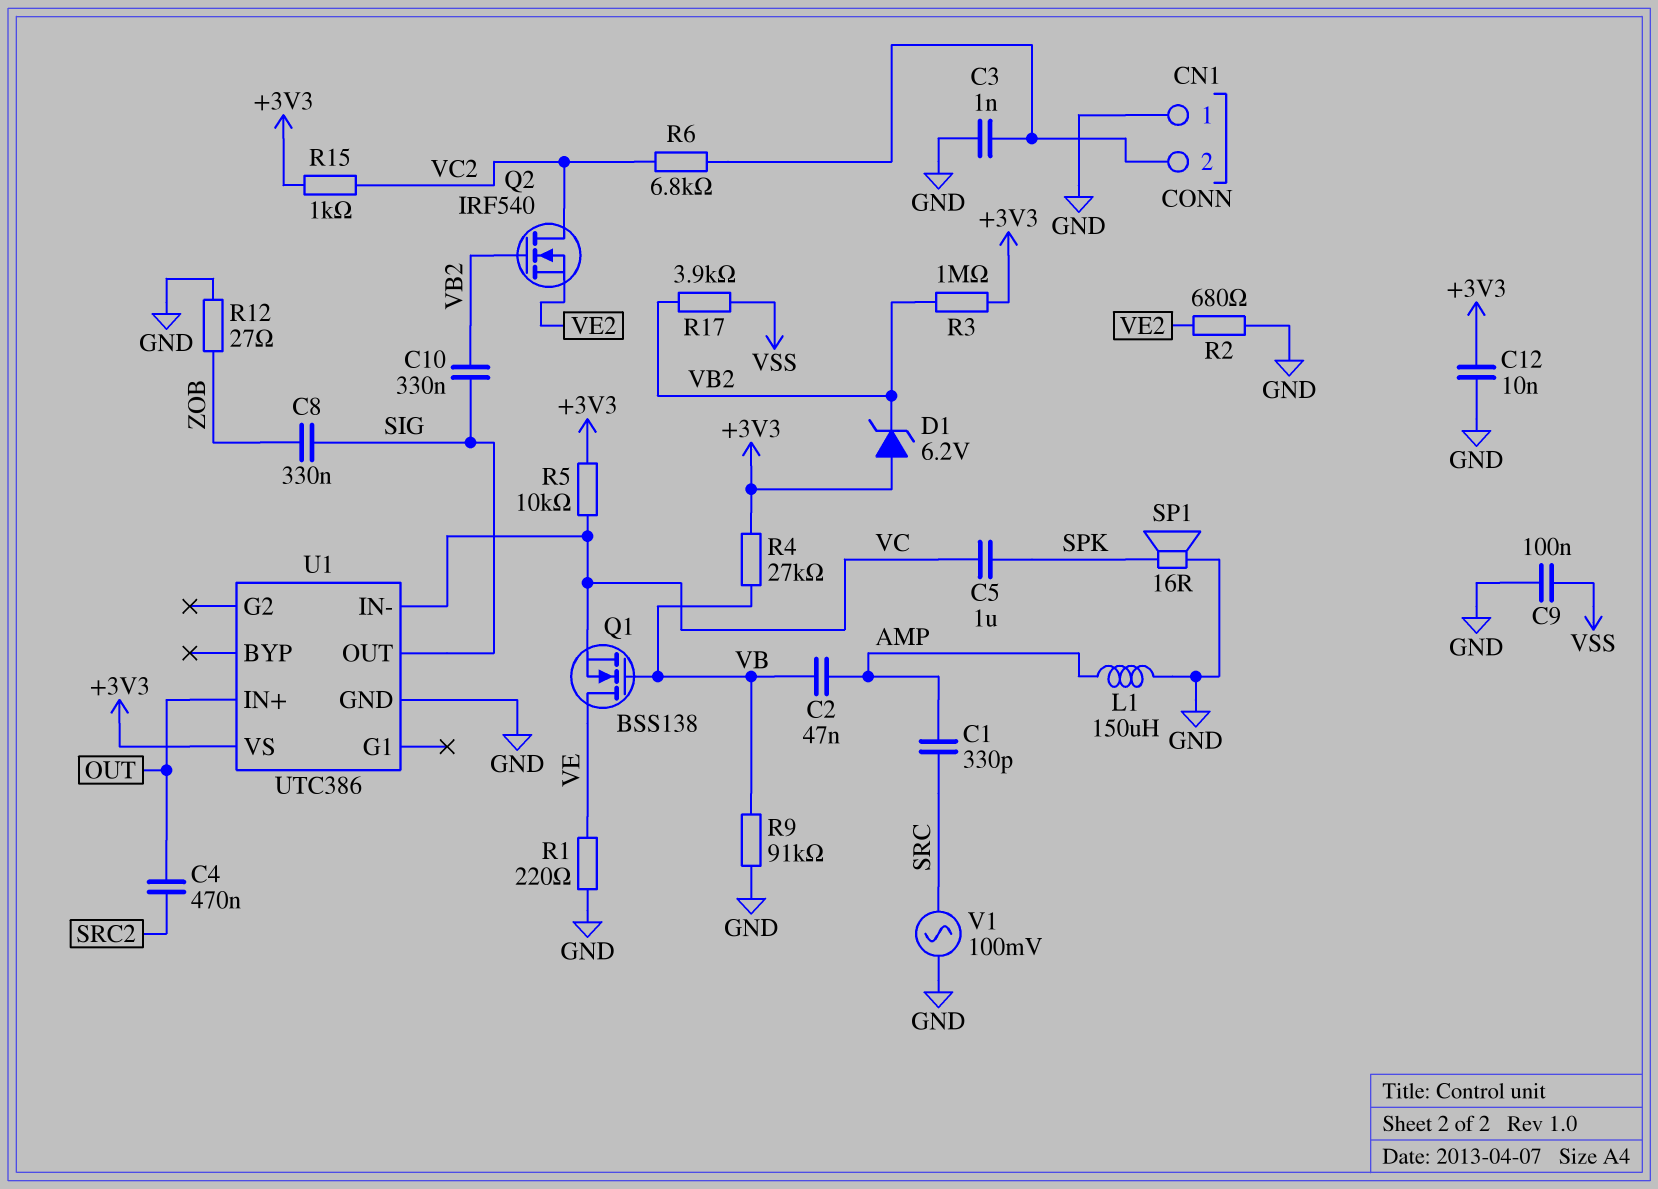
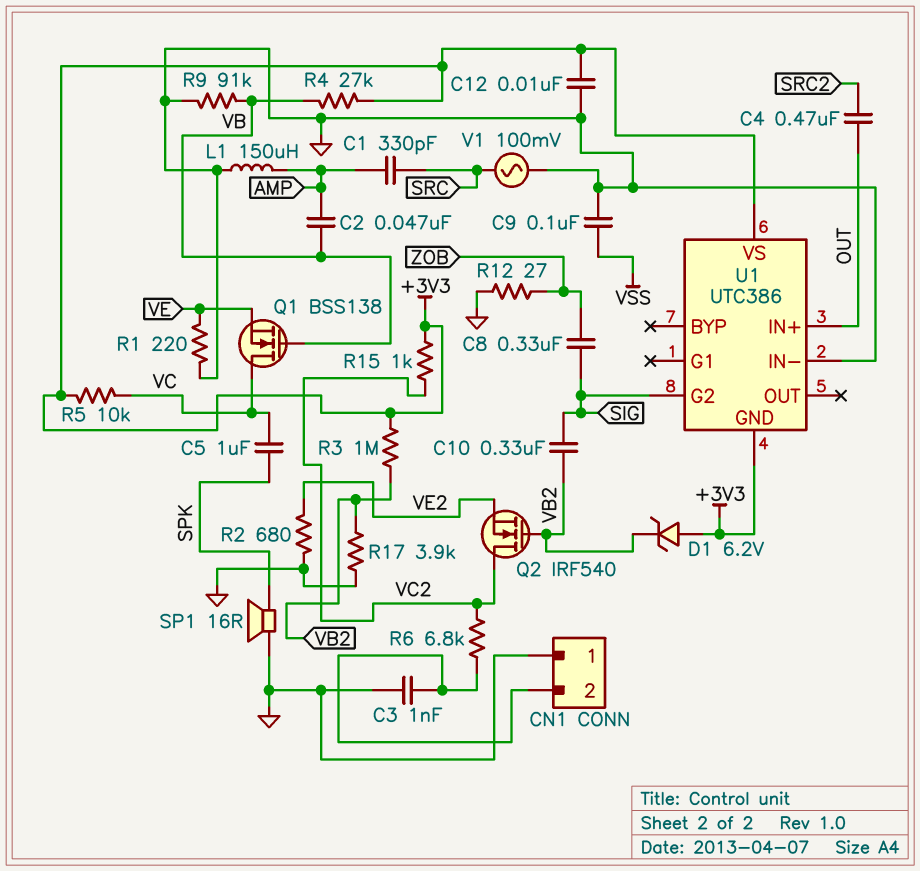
Q1: NMOS BSS138 (G VB, D VE, S VC) -> NMOS BSS138 (G VB, D VC, S VE)
R17: 3.9k (VB2, VSS) -> 3.9k (GND, VB2)
U1 pin G2: none -> SIG
U1 pin GND: GND -> +3V3
U1 pin IN-: VC -> GND
U1 pin OUT: SIG -> none

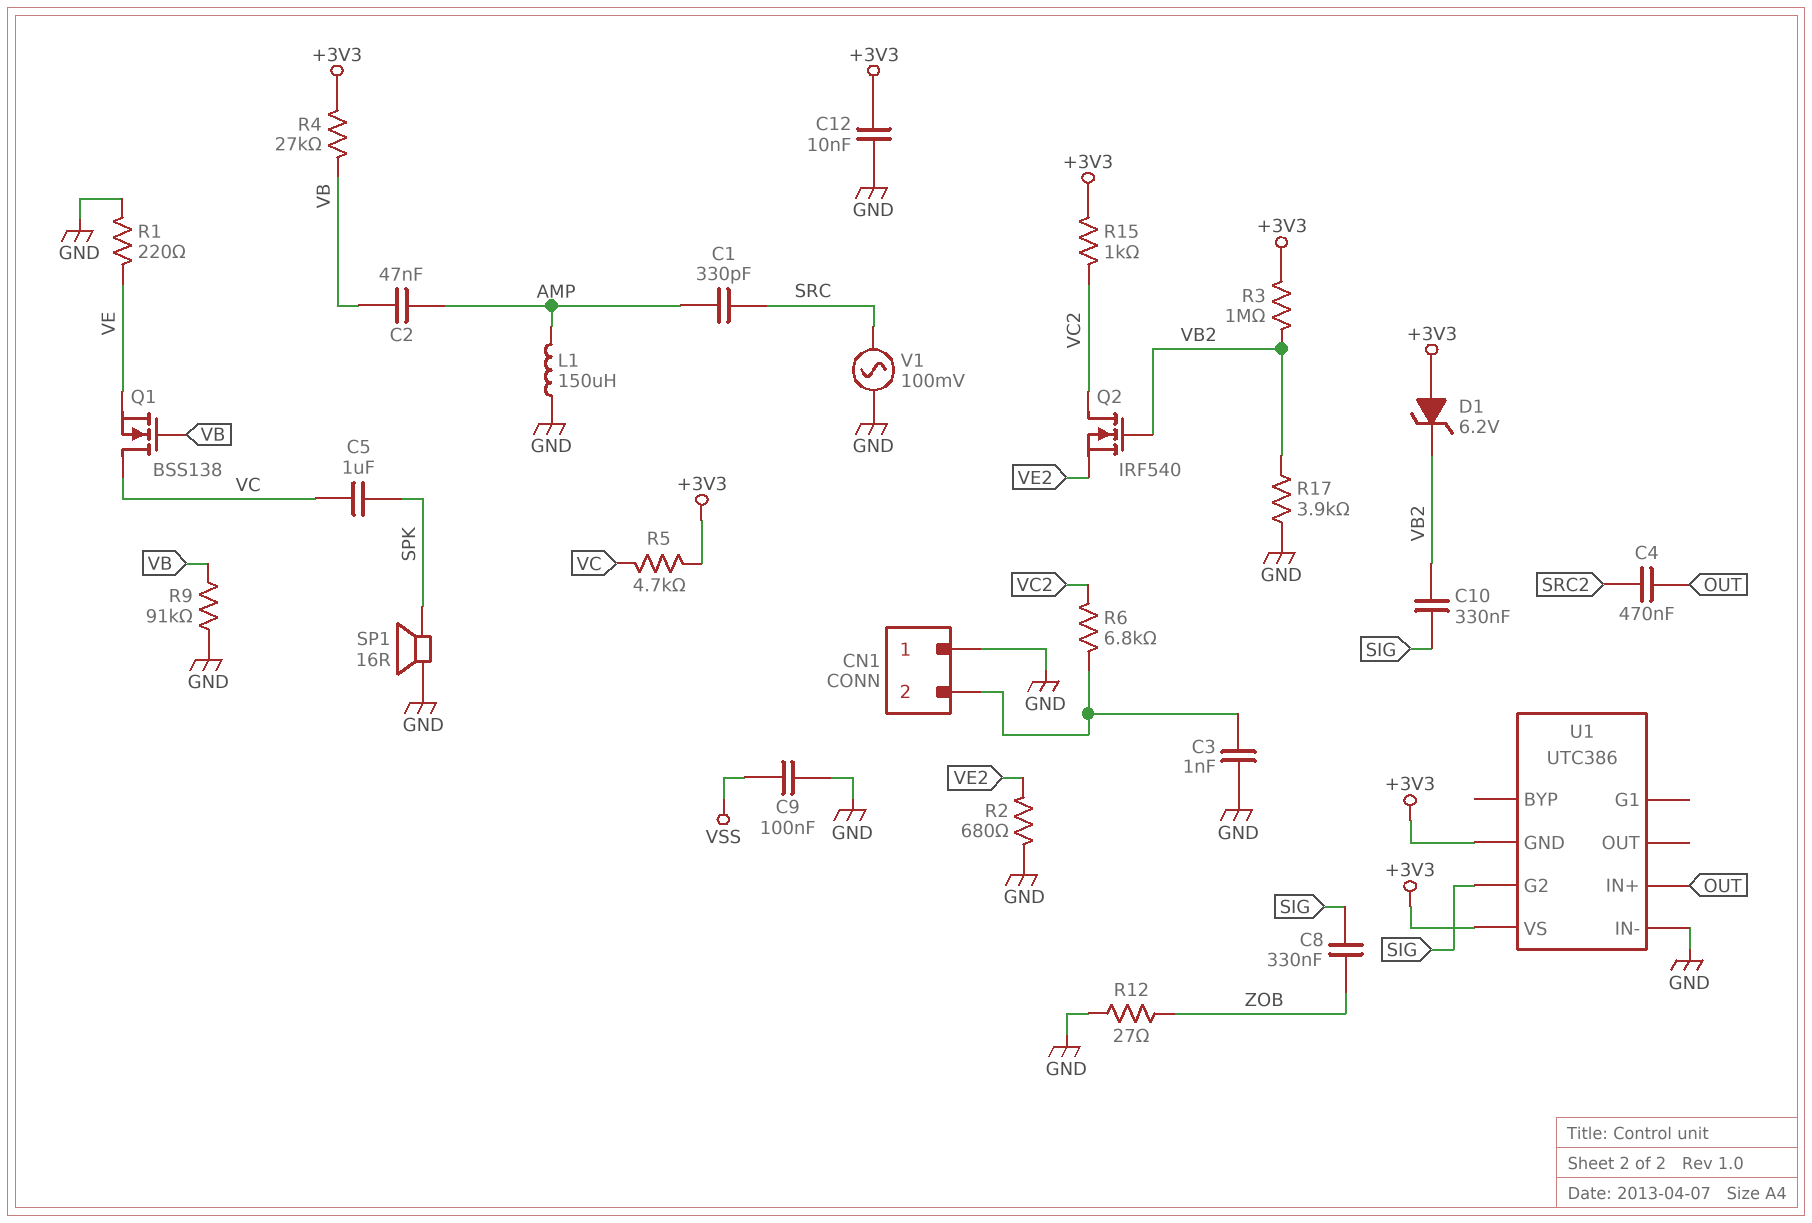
R5: 10k (+3V3, VC) -> 4.7k (+3V3, VC)

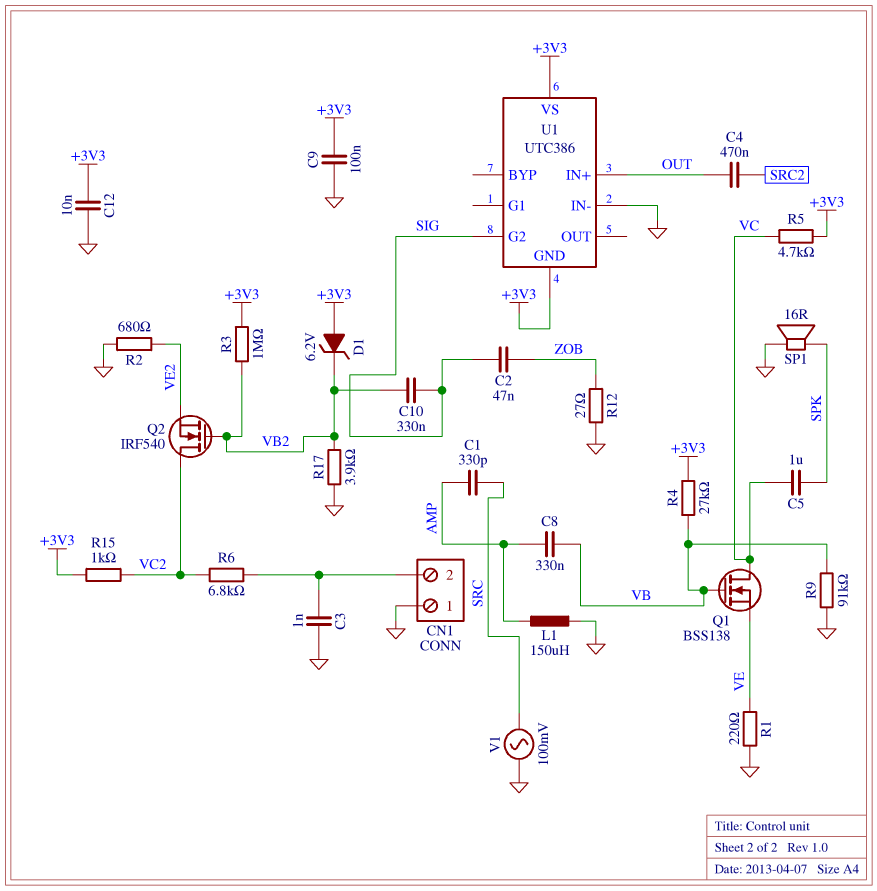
C2: 47nF (AMP, VB) -> 47nF (SIG, ZOB)
C8: 330nF (SIG, ZOB) -> 330nF (AMP, VB)
C9: 100nF (GND, VSS) -> 100nF (+3V3, GND)

